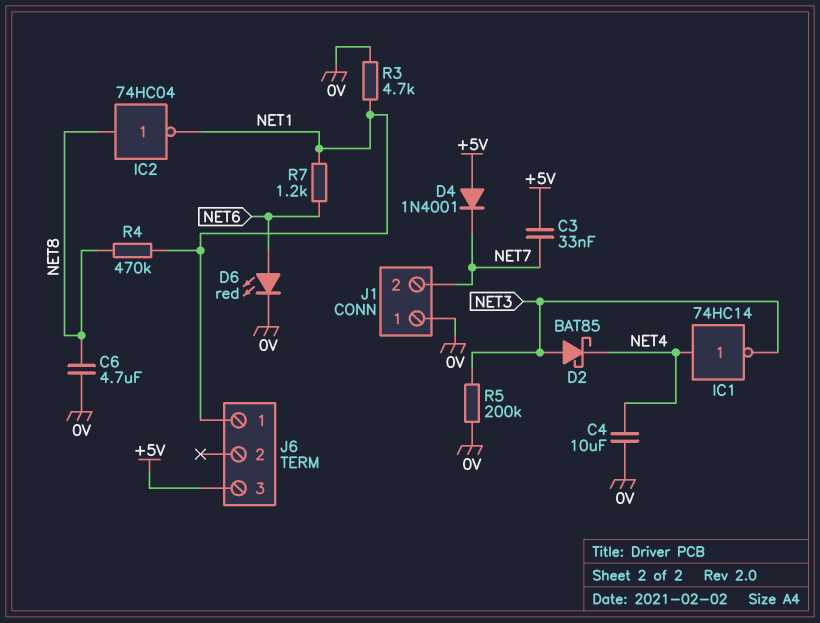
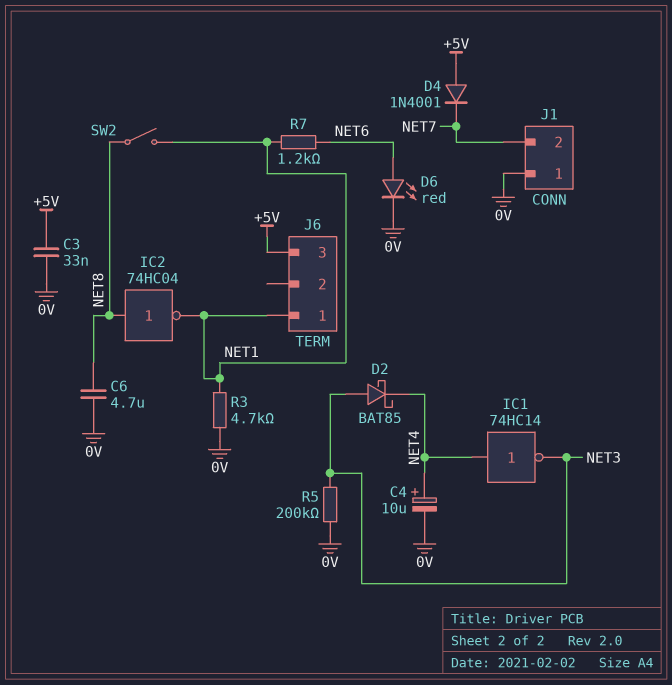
C3: 33nF (+5V, NET7) -> 33nF (+5V, 0V)
C4: 10uF (0V, NET4) -> 10uF (plus NET4, minus 0V)
R4: 470k (NET1, NET8) -> none
SW2: none -> switch (NET1, NET8)

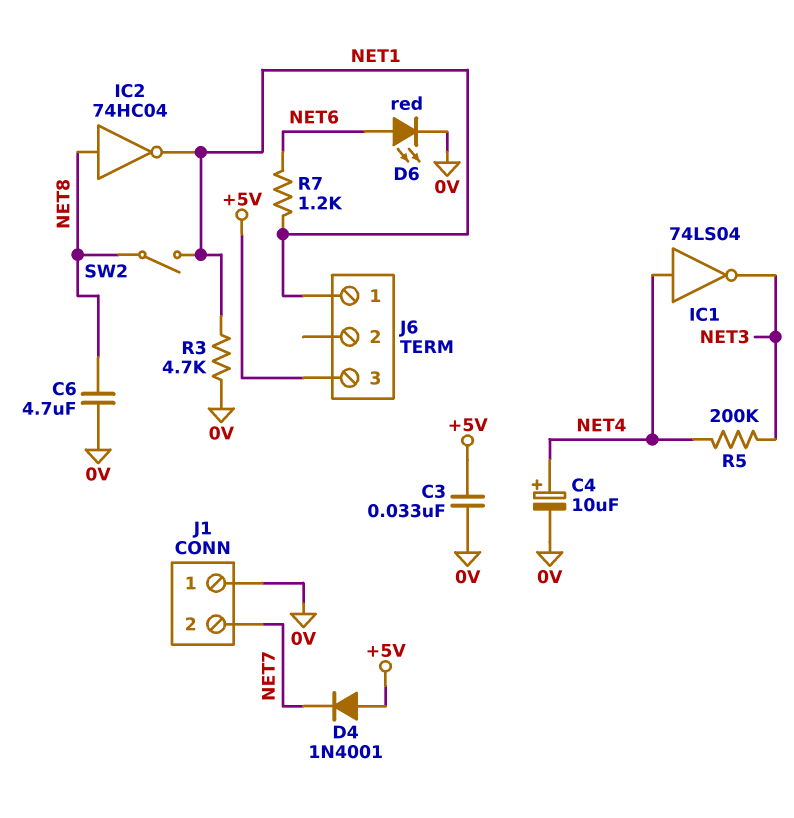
D2: schottky BAT85 (A NET3, K NET4) -> none
IC1: NOT 74HC14 (in NET4, out NET3) -> NOT 74LS04 (in NET4, out NET3)
R5: 200k (0V, NET3) -> 200k (NET3, NET4)

